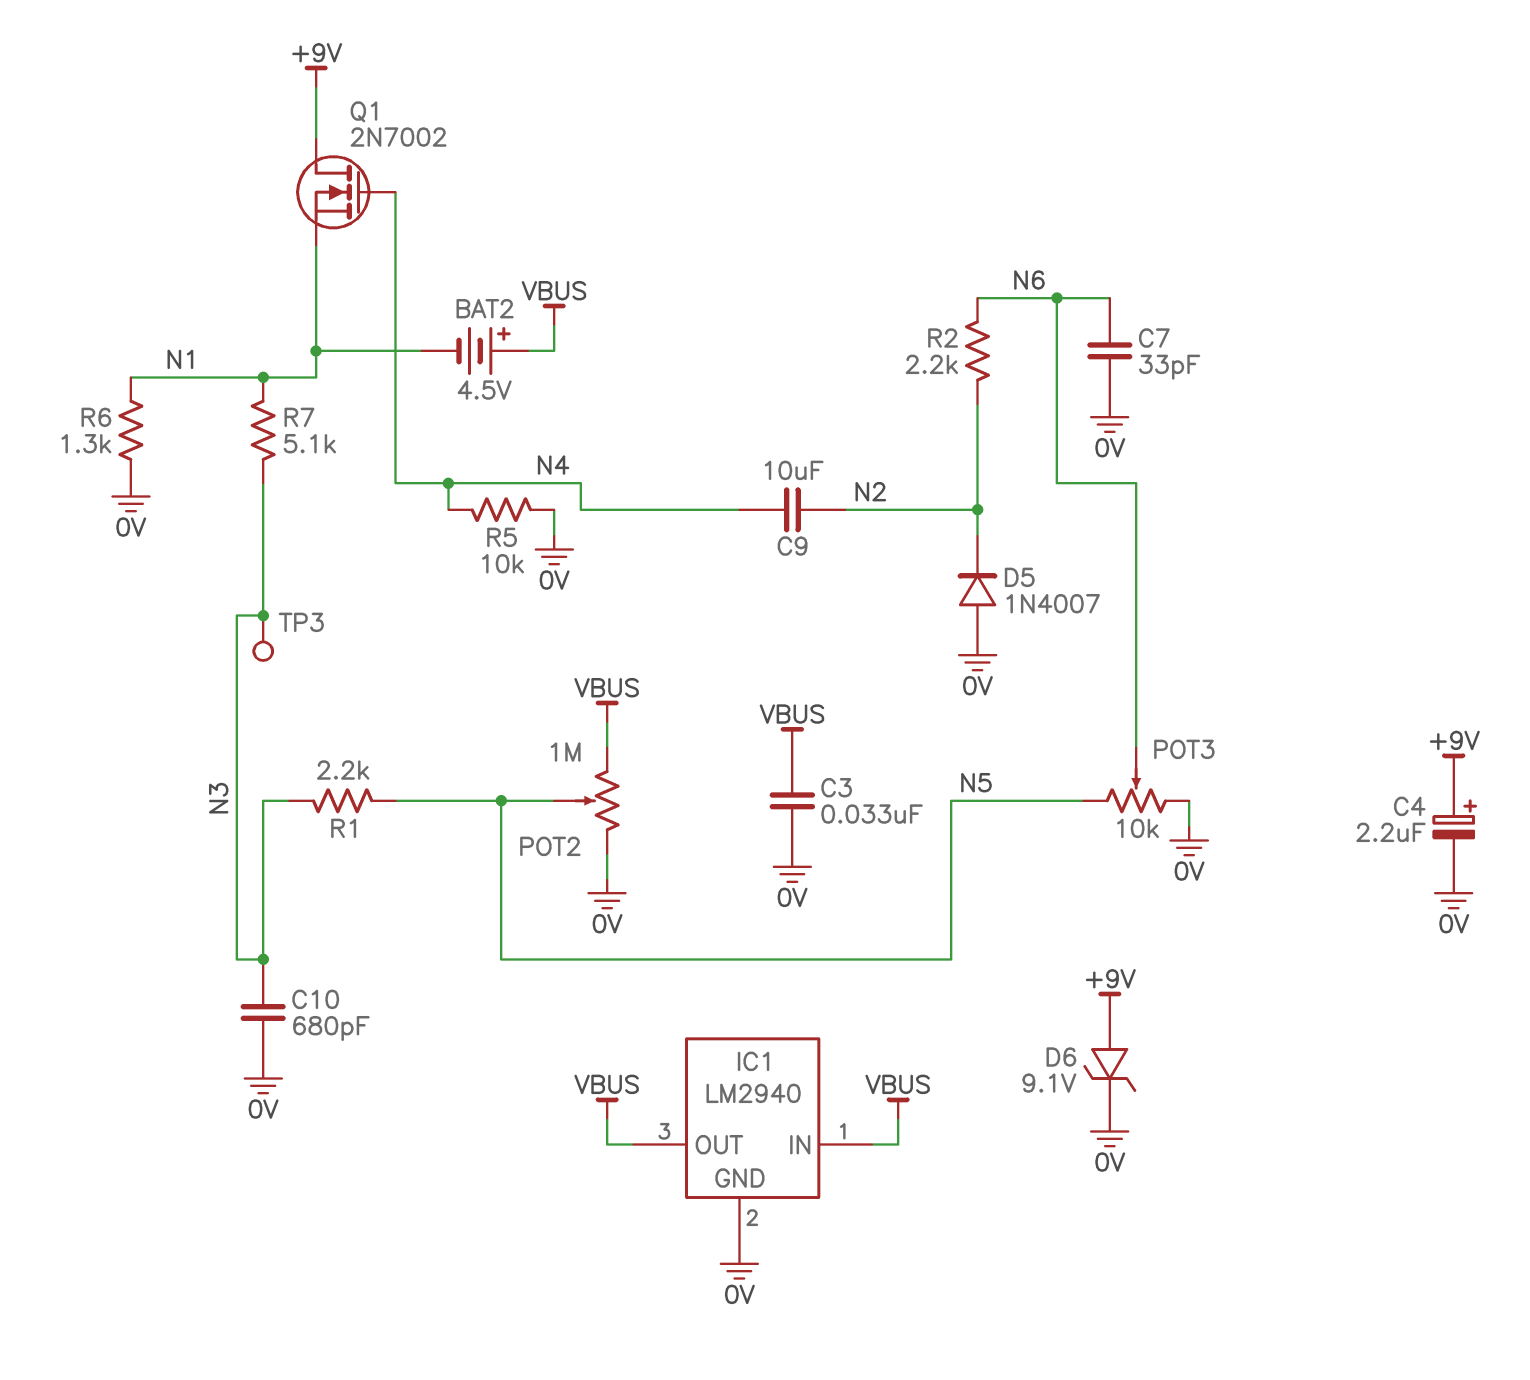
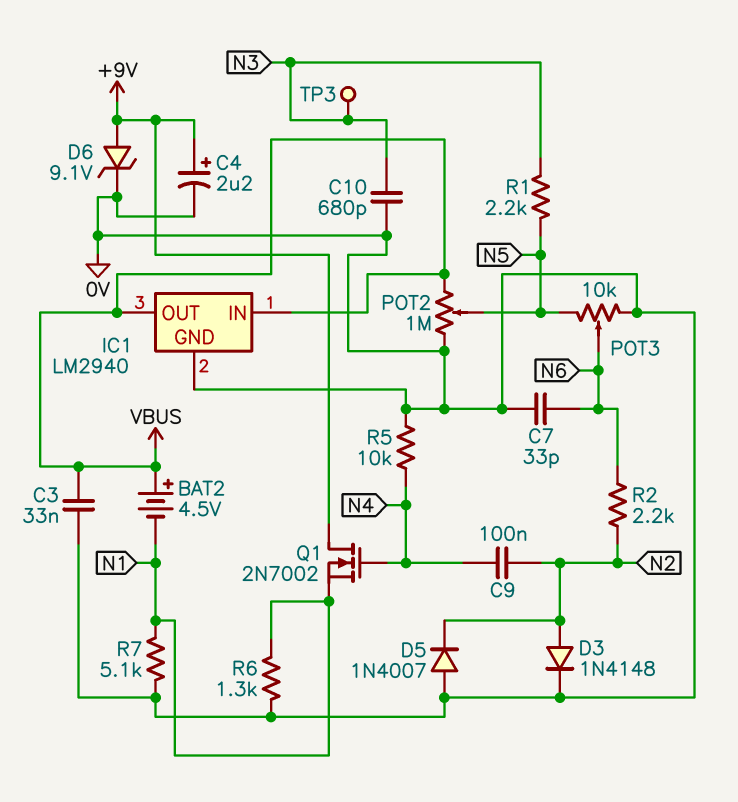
C9: 10uF (N2, N4) -> 100nF (N2, N4)
D3: none -> diode 1N4148 (A N2, K 0V)
R7: 5.1k (N1, N3) -> 5.1k (0V, N1)

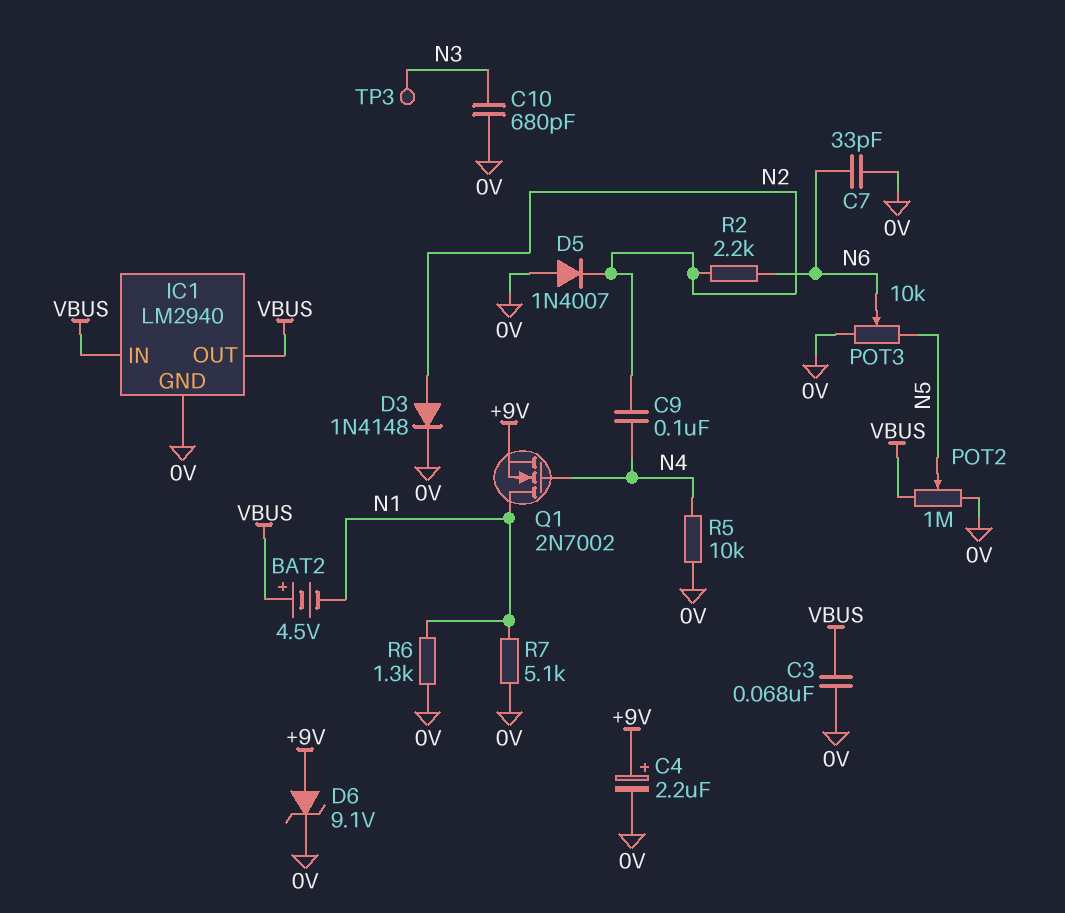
C3: 33nF (0V, VBUS) -> 68nF (0V, VBUS)
Q1: NMOS 2N7002 (G N4, D +9V, S N1) -> NMOS 2N7002 (G N4, D N1, S +9V)
R1: 2.2k (N3, N5) -> none

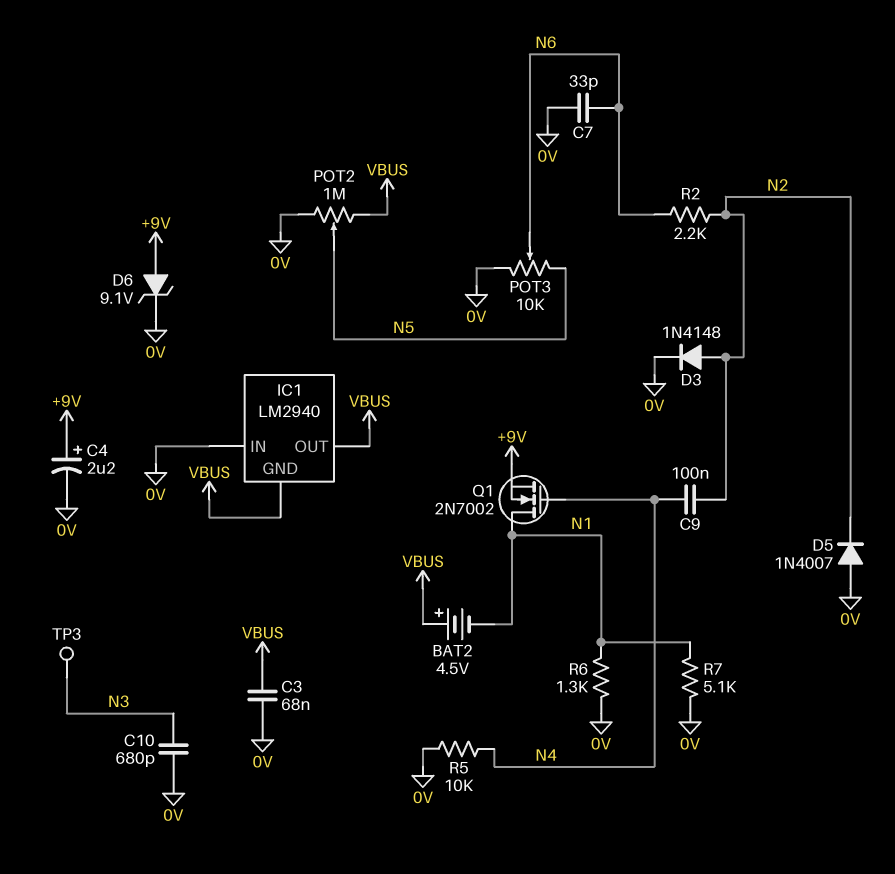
IC1 pin GND: 0V -> VBUS
IC1 pin IN: VBUS -> 0V

